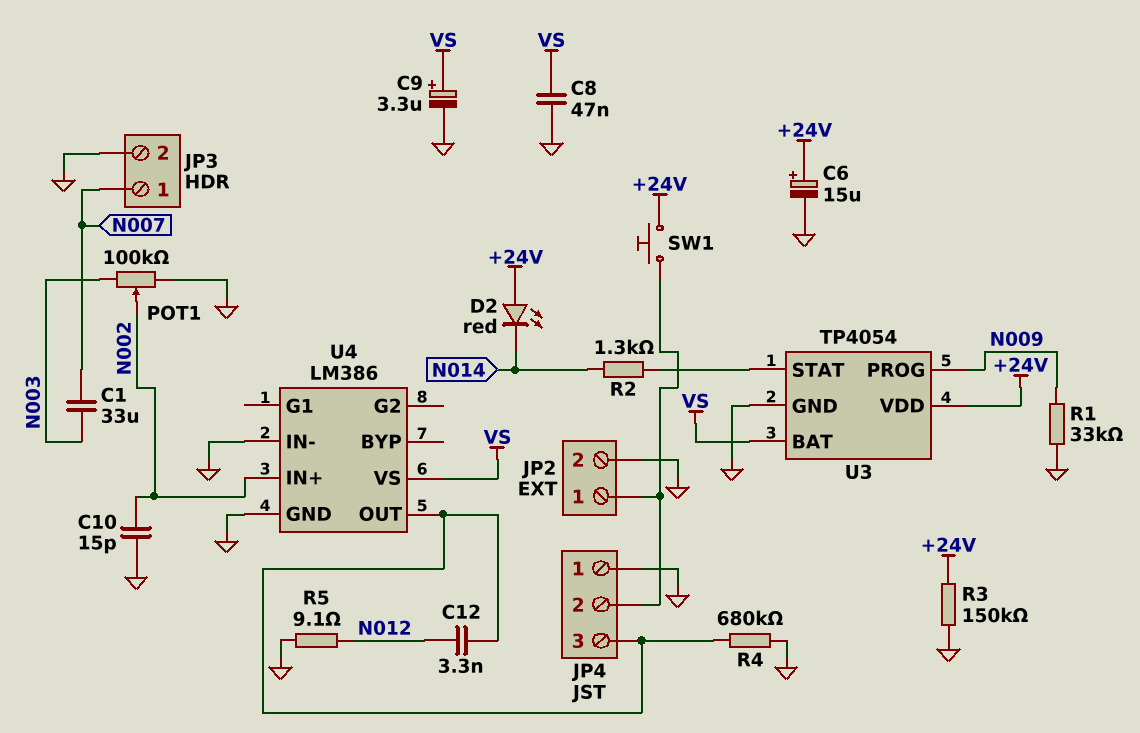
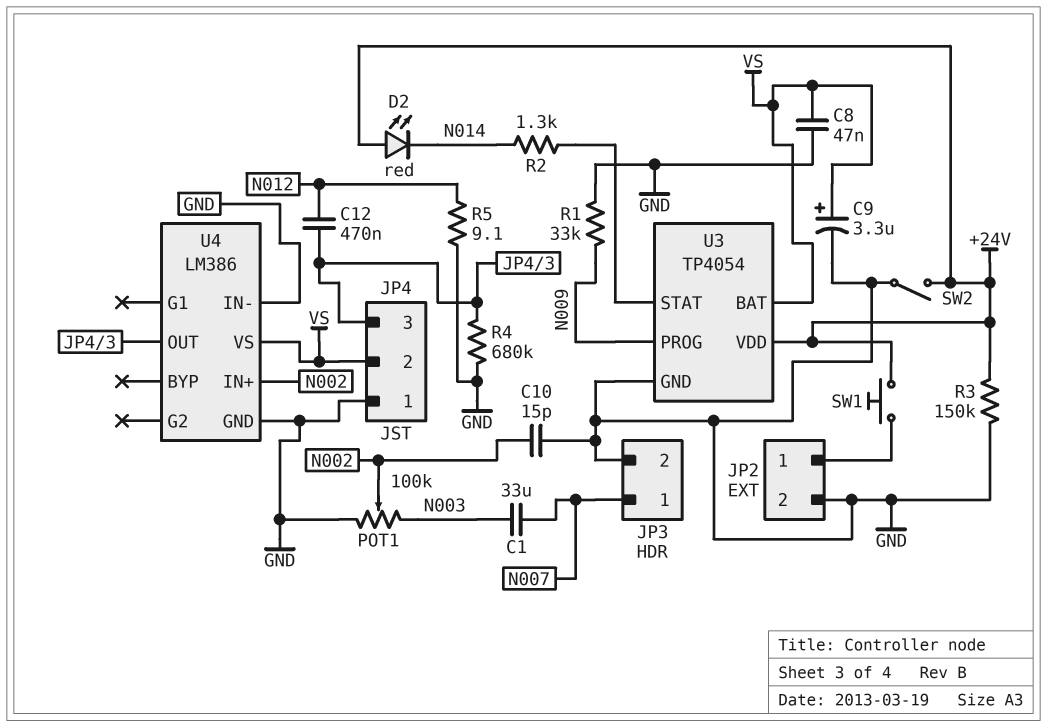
C6: 15uF (plus +24V, minus GND) -> none
C12: 3.3nF (JP4/3, N012) -> 470nF (JP4/3, N012)
JP4 pin 2: JP2/1 -> VS
SW2: none -> switch (+24V, GND)

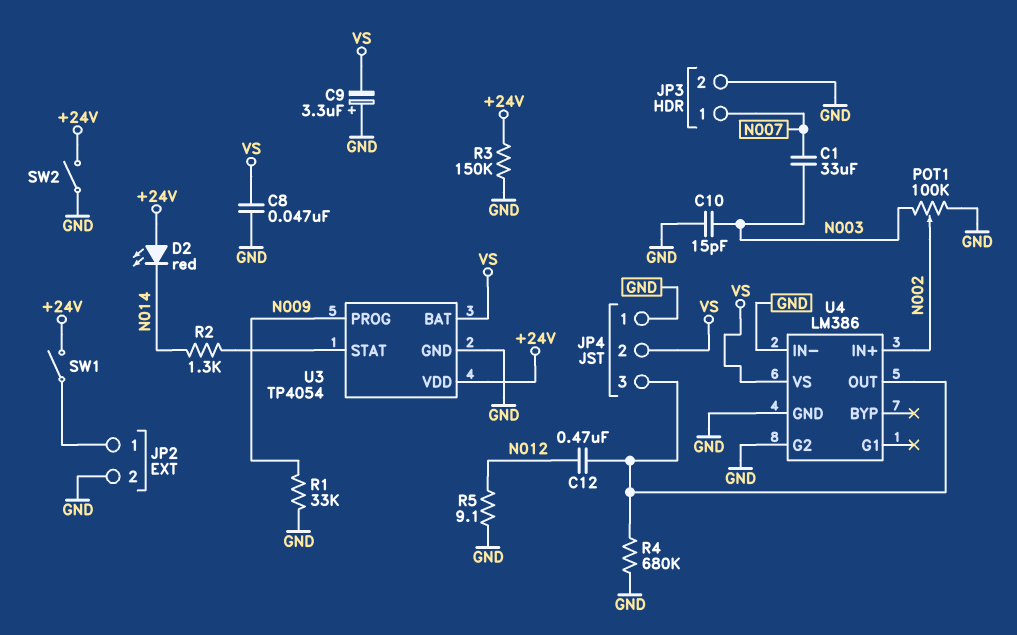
C9: 3.3uF (plus VS, minus GND) -> 3.3uF (plus GND, minus VS)
C10: 15pF (GND, N002) -> 15pF (GND, N003)
SW1: button (+24V, JP2/1) -> switch (+24V, JP2/1)
U4 pin G2: none -> GND

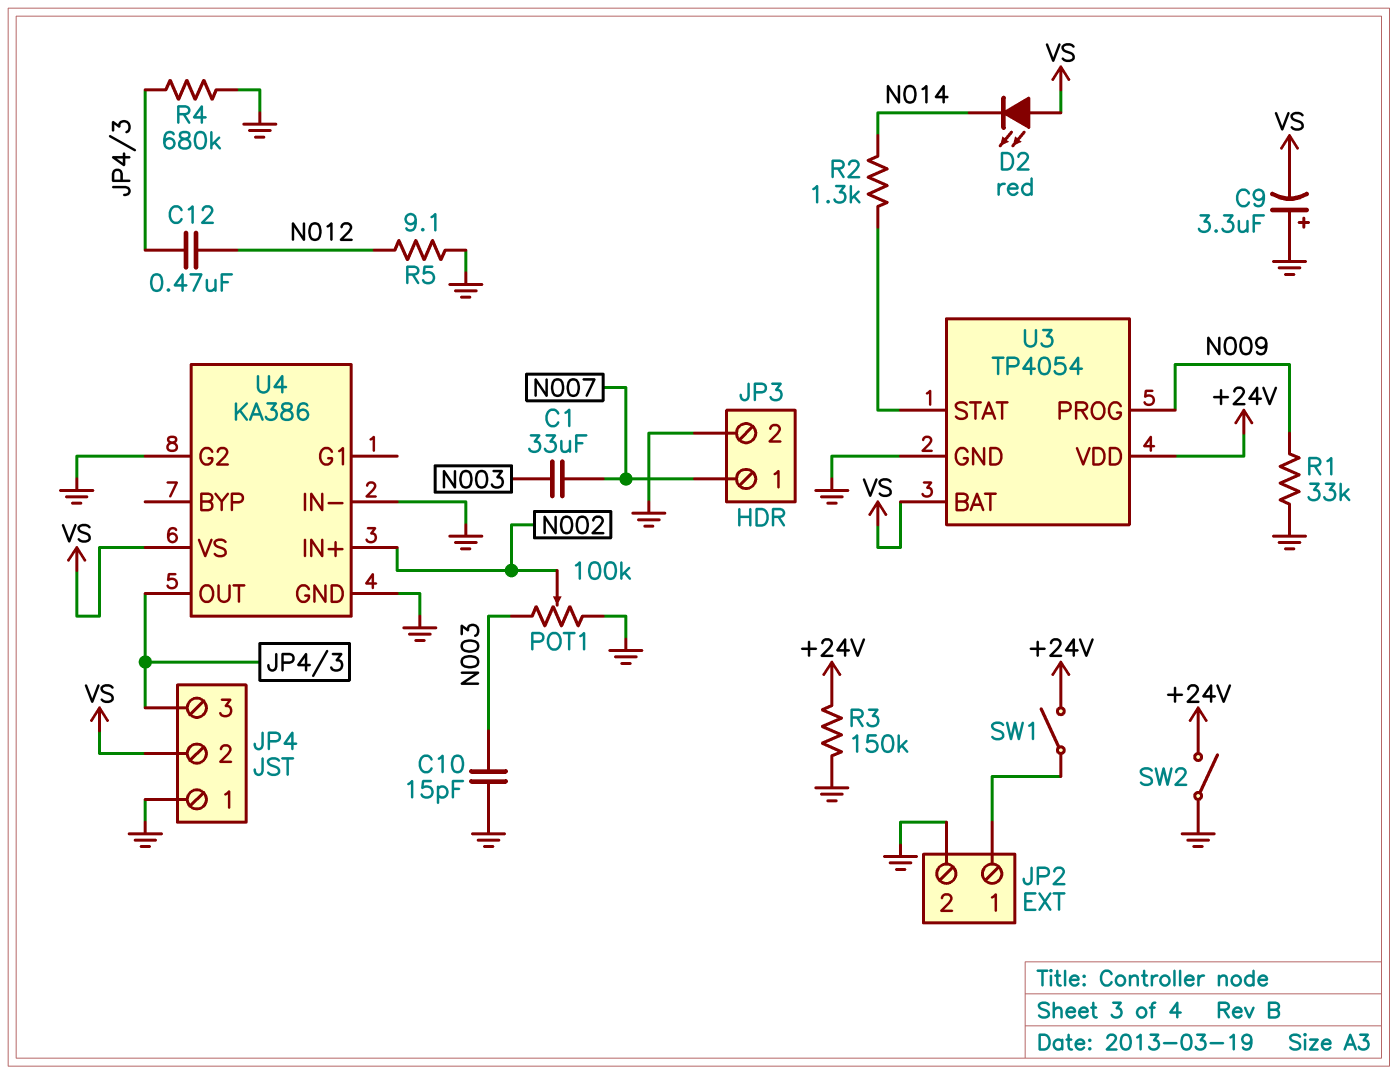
C8: 47nF (GND, VS) -> none
D2: LED red (A +24V, K N014) -> LED red (A VS, K N014)
U4: LM386 -> KA386

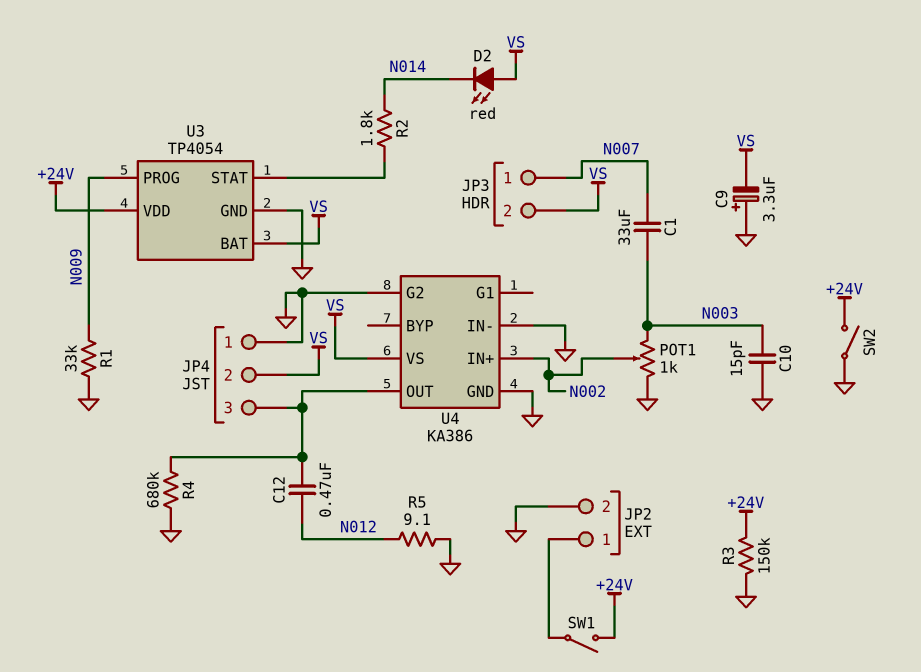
JP3 pin 2: GND -> VS
POT1: 100k (GND, N003, wiper N002) -> 1k (GND, N003, wiper N002)
R2: 1.3k (N014, U3/STAT) -> 1.8k (N014, U3/STAT)

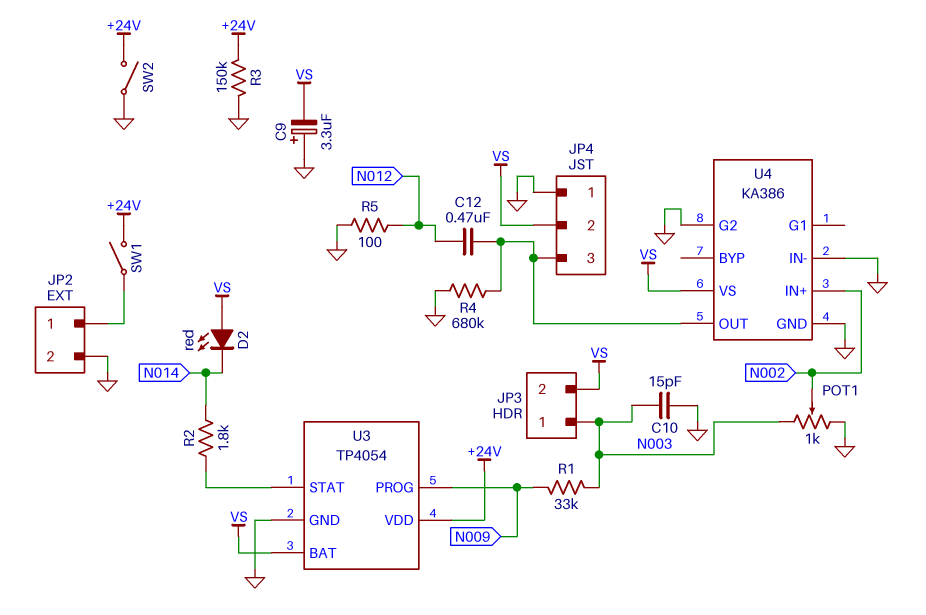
C1: 33uF (N003, N007) -> none
JP3 pin 1: N007 -> N003
R1: 33k (GND, N009) -> 33k (N003, N009)
R5: 9.1 (GND, N012) -> 100 (GND, N012)

